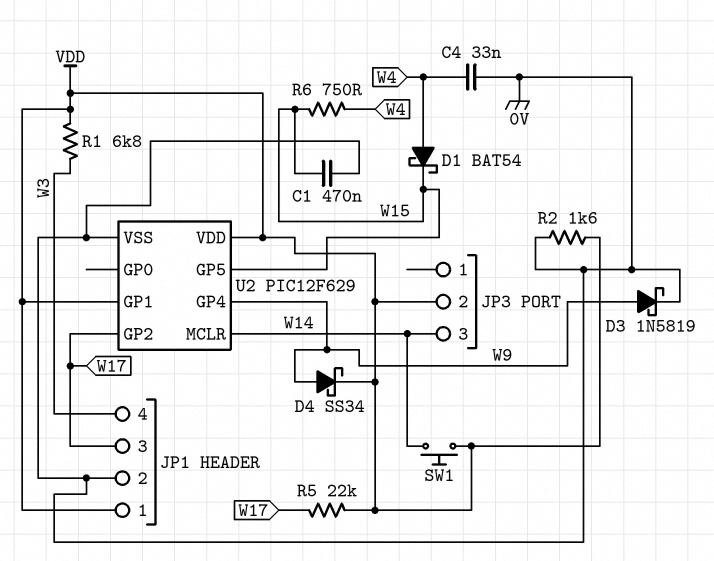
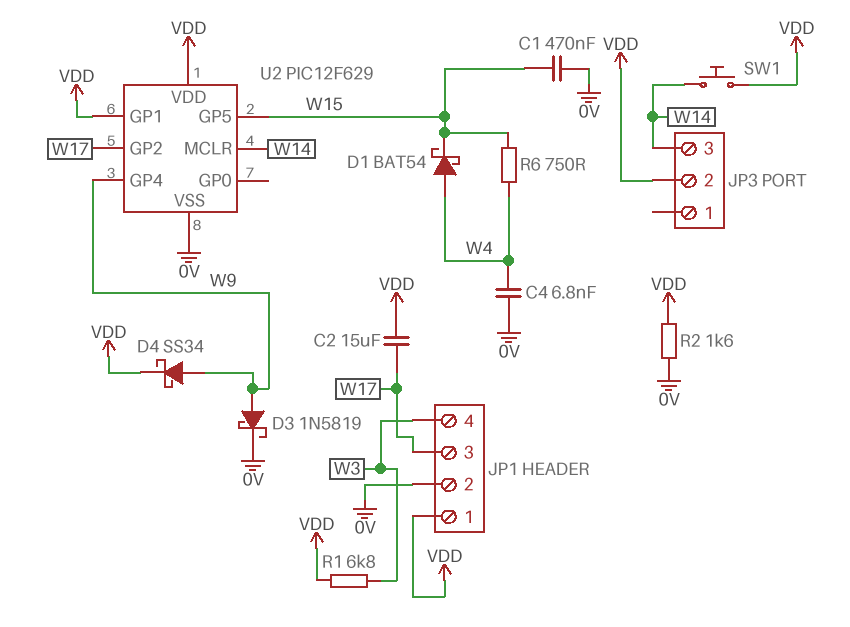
C2: none -> 15uF (VDD, W17)
C4: 33nF (0V, W4) -> 6.8nF (0V, W4)
R5: 22k (VDD, W17) -> none

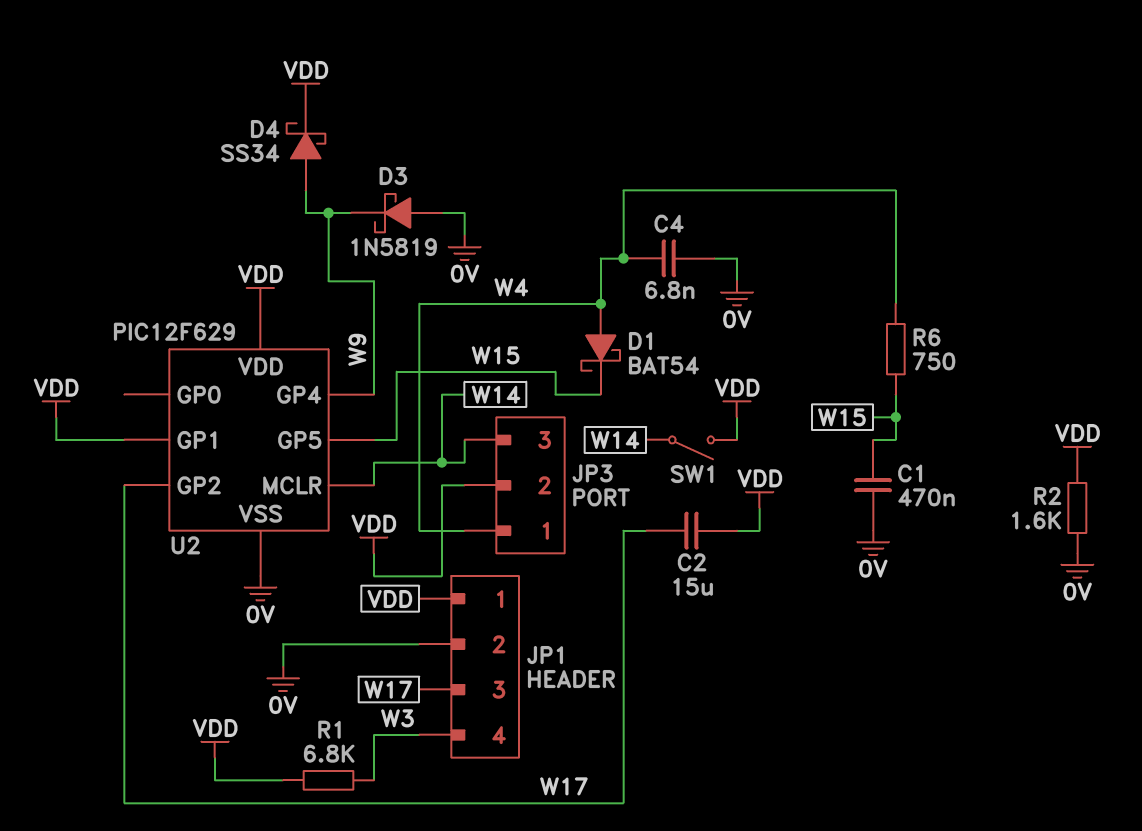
D3: schottky 1N5819 (A W9, K 0V) -> schottky 1N5819 (A 0V, K W9)
JP3 pin 1: none -> W4
SW1: button (VDD, W14) -> switch (VDD, W14)

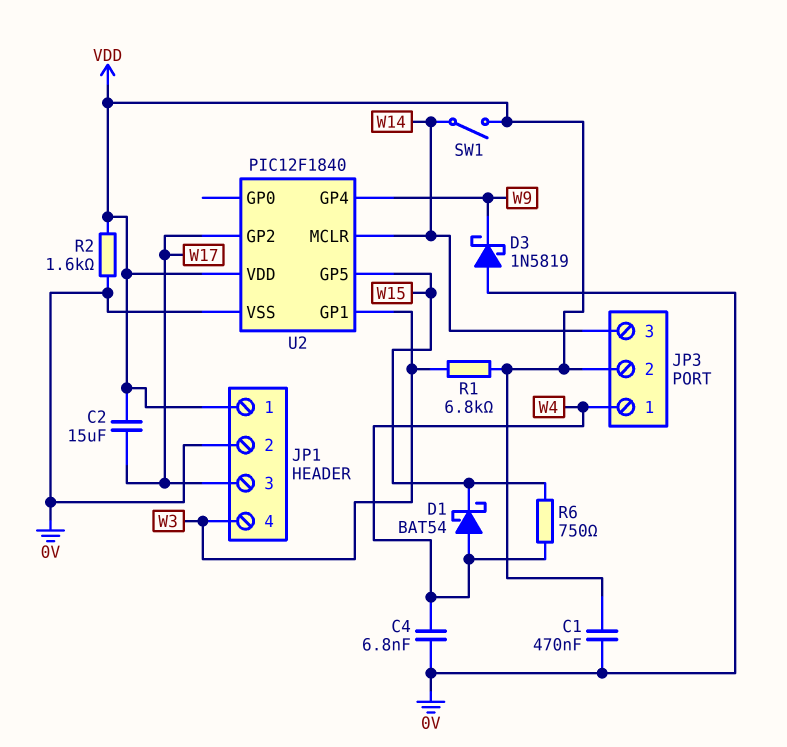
C1: 470nF (0V, W15) -> 470nF (0V, VDD)
D4: schottky SS34 (A W9, K VDD) -> none
U2: PIC12F629 -> PIC12F1840
U2 pin GP1: VDD -> W3

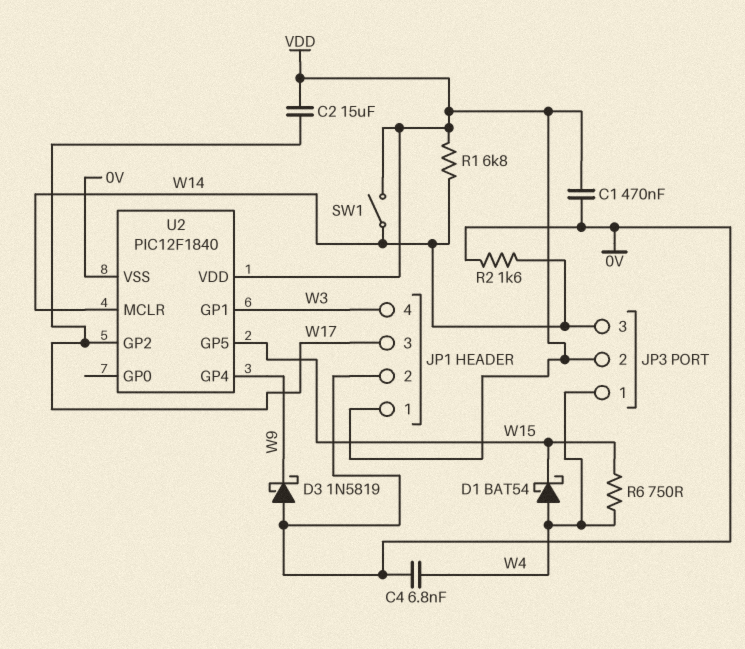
R1: 6.8k (VDD, W3) -> 6.8k (VDD, W14)
R2: 1.6k (0V, VDD) -> 1.6k (0V, W14)

